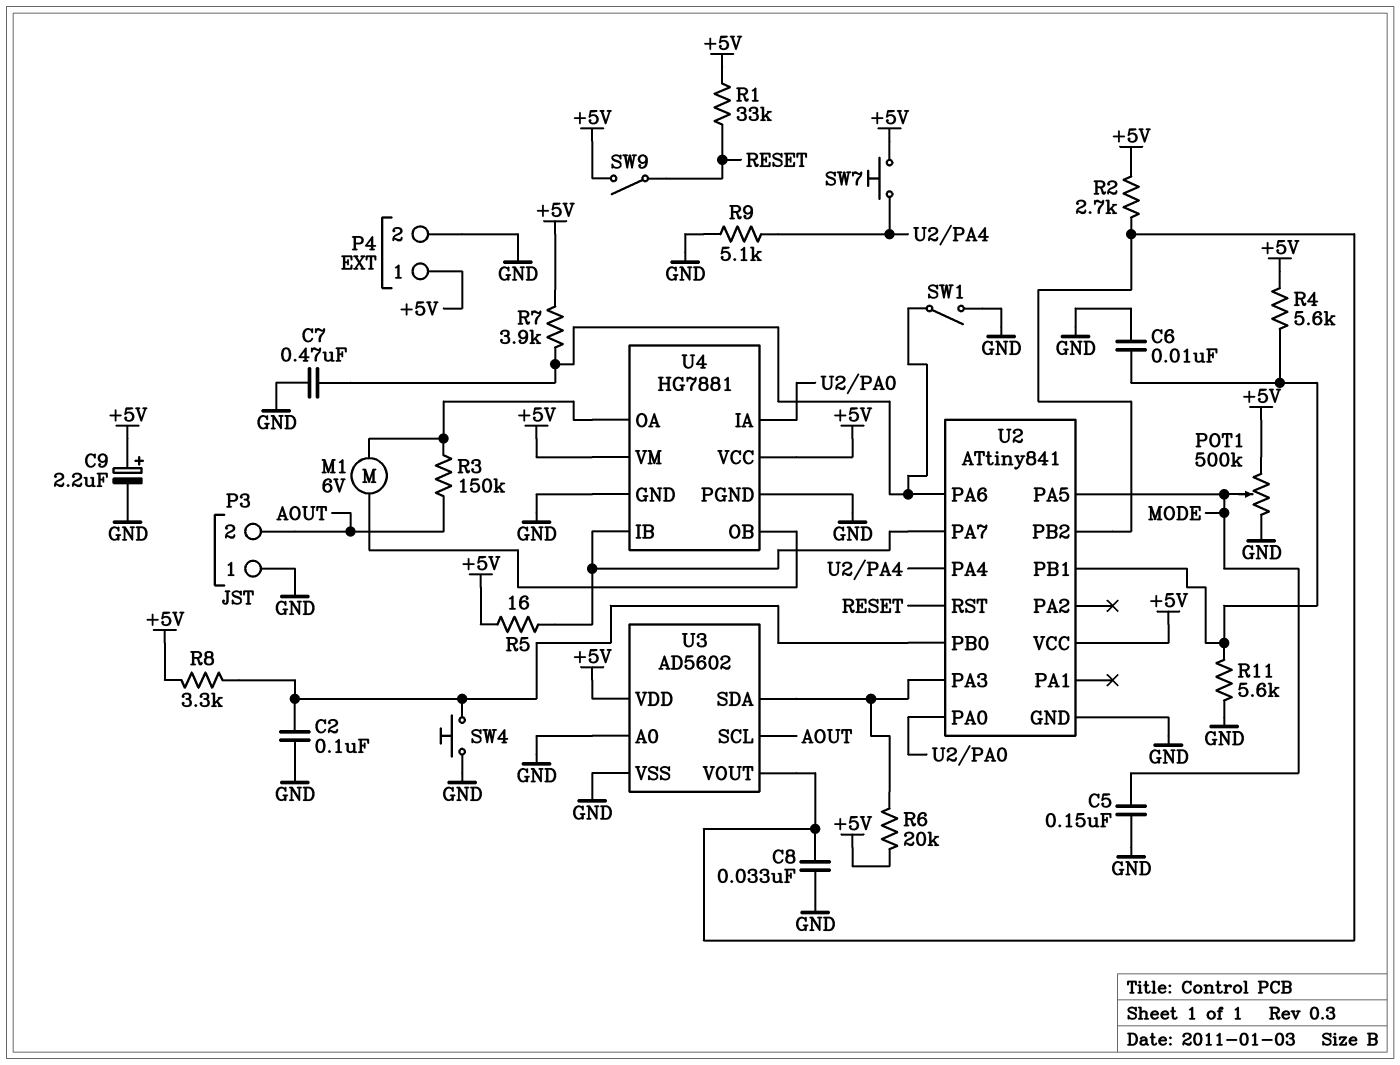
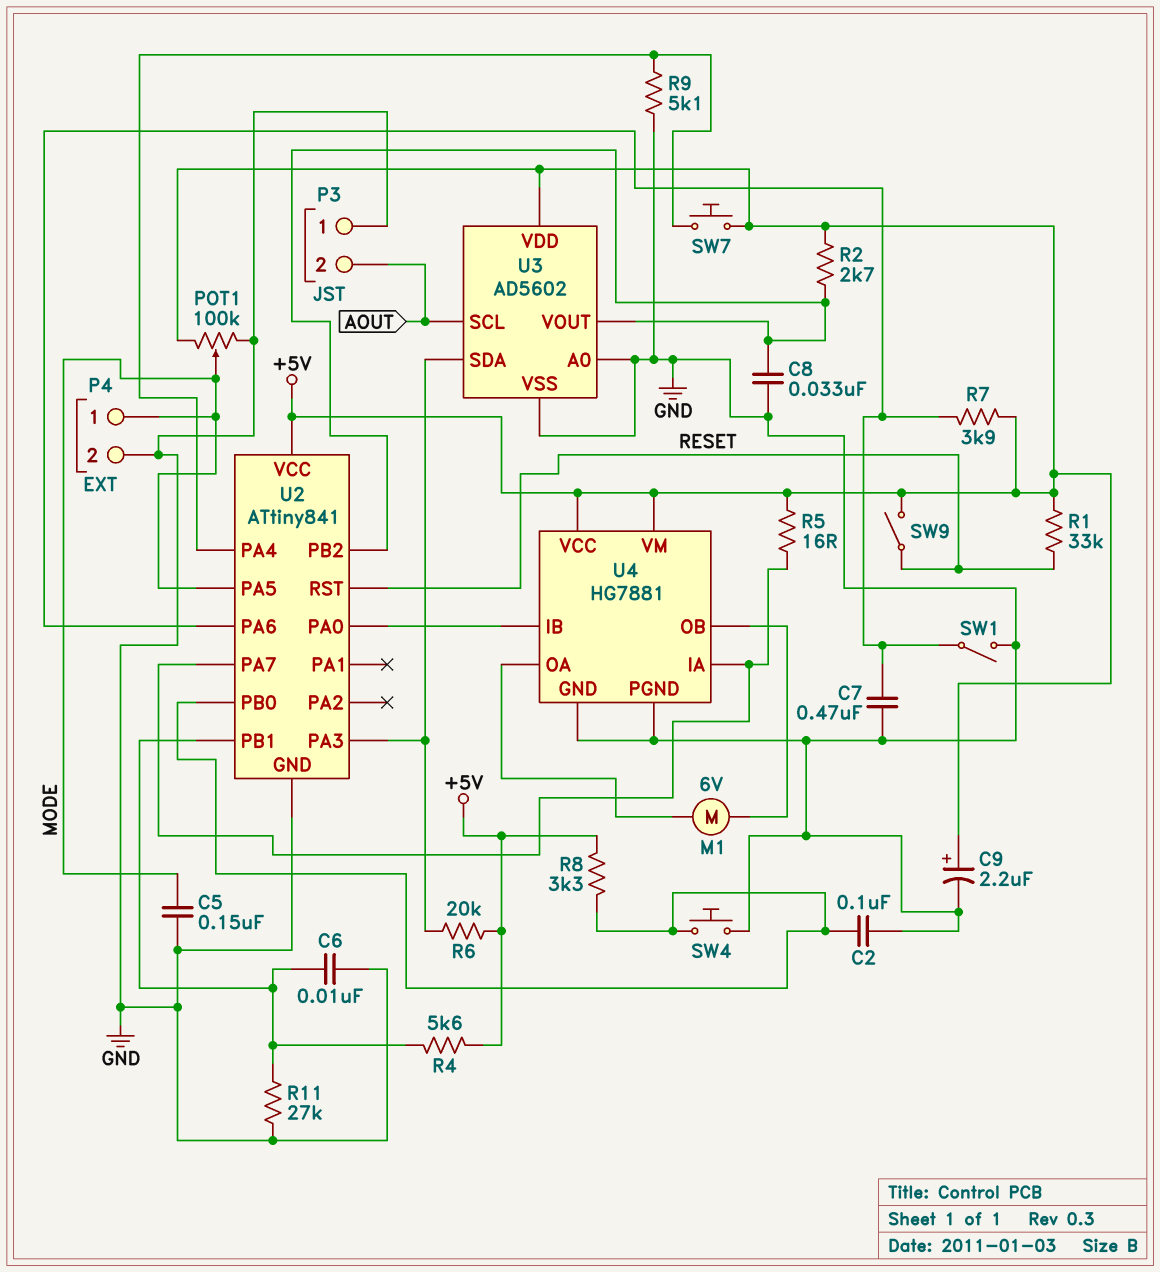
P4 pin 1: +5V -> MODE
POT1: 500k (+5V, GND, wiper MODE) -> 100k (+5V, GND, wiper MODE)
R3: 150k (AOUT, U4/OA) -> none
R11: 5.6k (GND, U2/PB1) -> 27k (GND, U2/PB1)
U4 pin IA: U2/PA0 -> U2/PA7
U4 pin IB: U2/PA7 -> U2/PA0

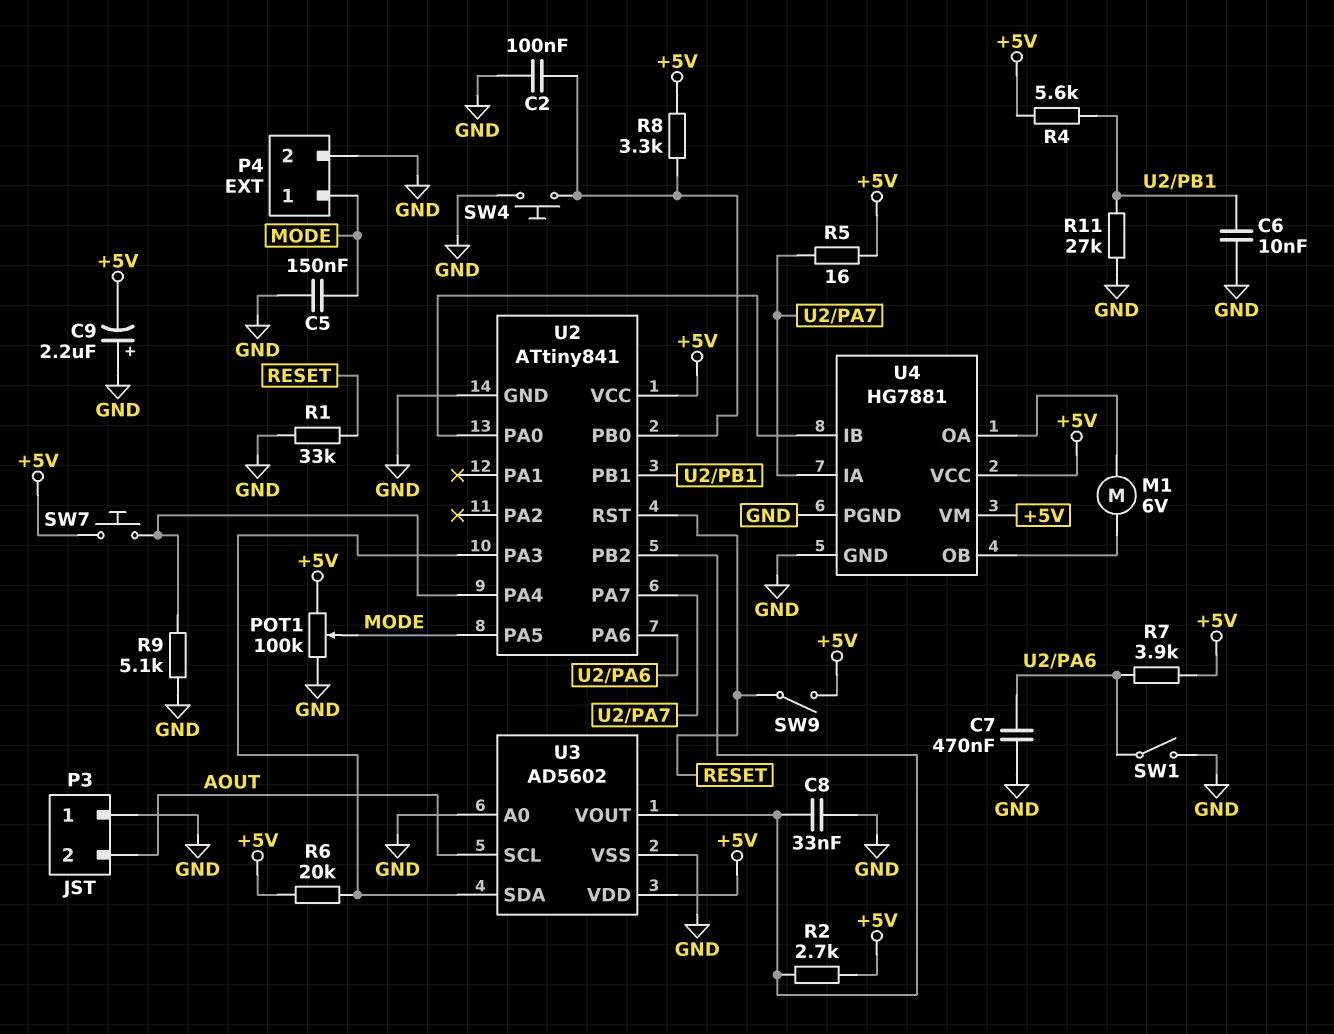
C9: 2.2uF (plus +5V, minus GND) -> 2.2uF (plus GND, minus +5V)
R1: 33k (+5V, RESET) -> 33k (GND, RESET)

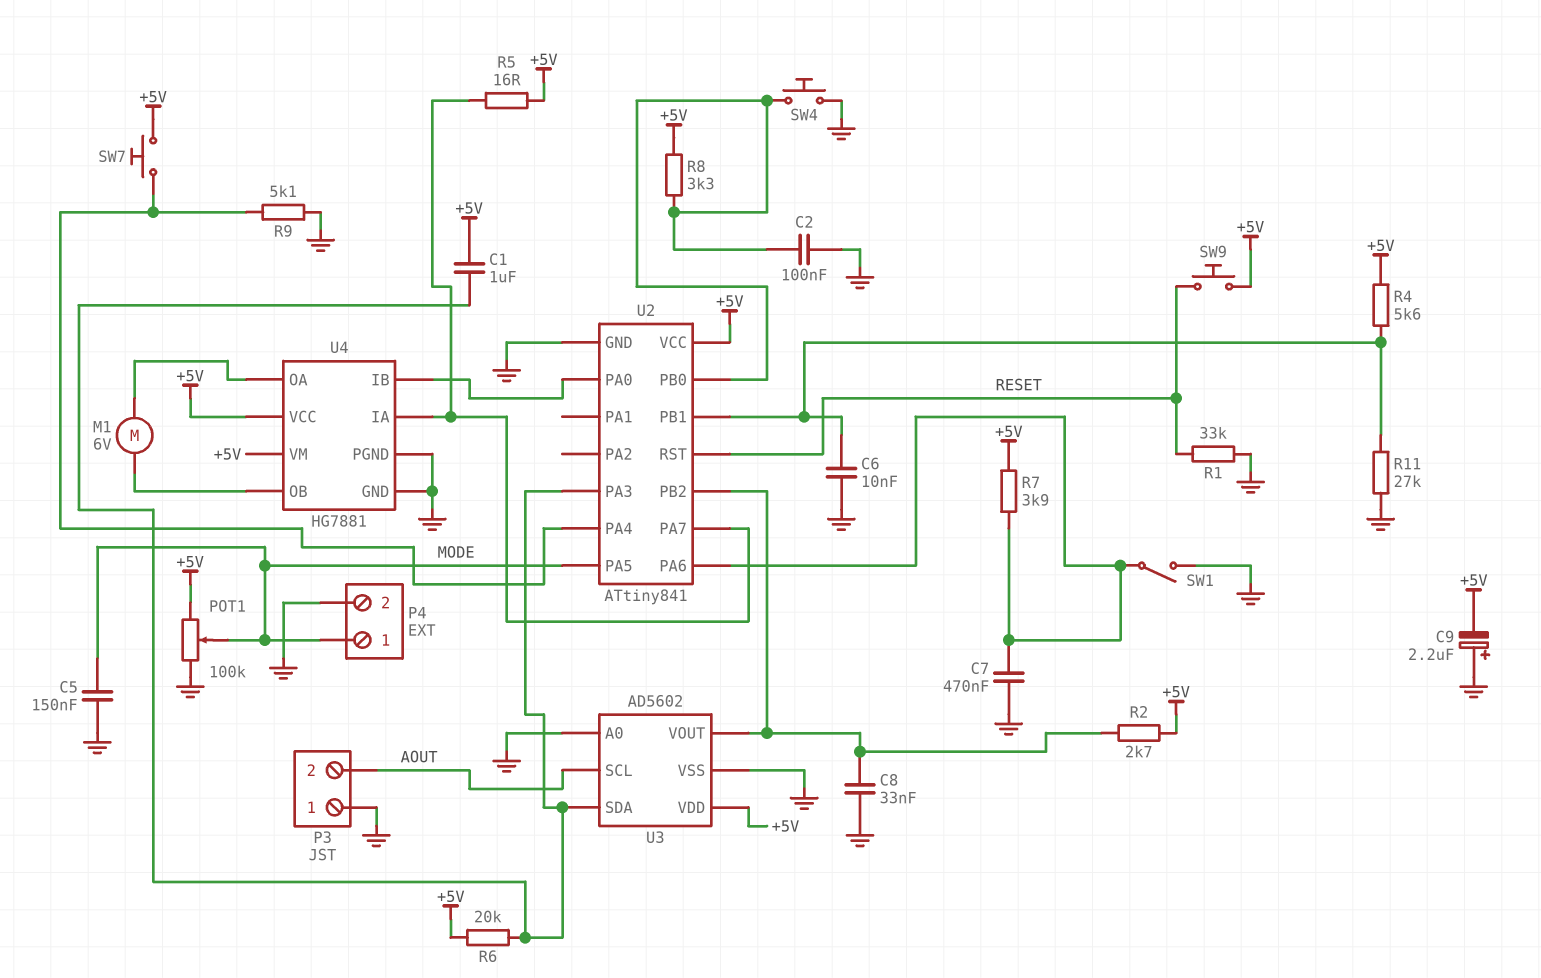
C1: none -> 1uF (+5V, U2/PA3)
SW9: switch (+5V, RESET) -> button (+5V, RESET)

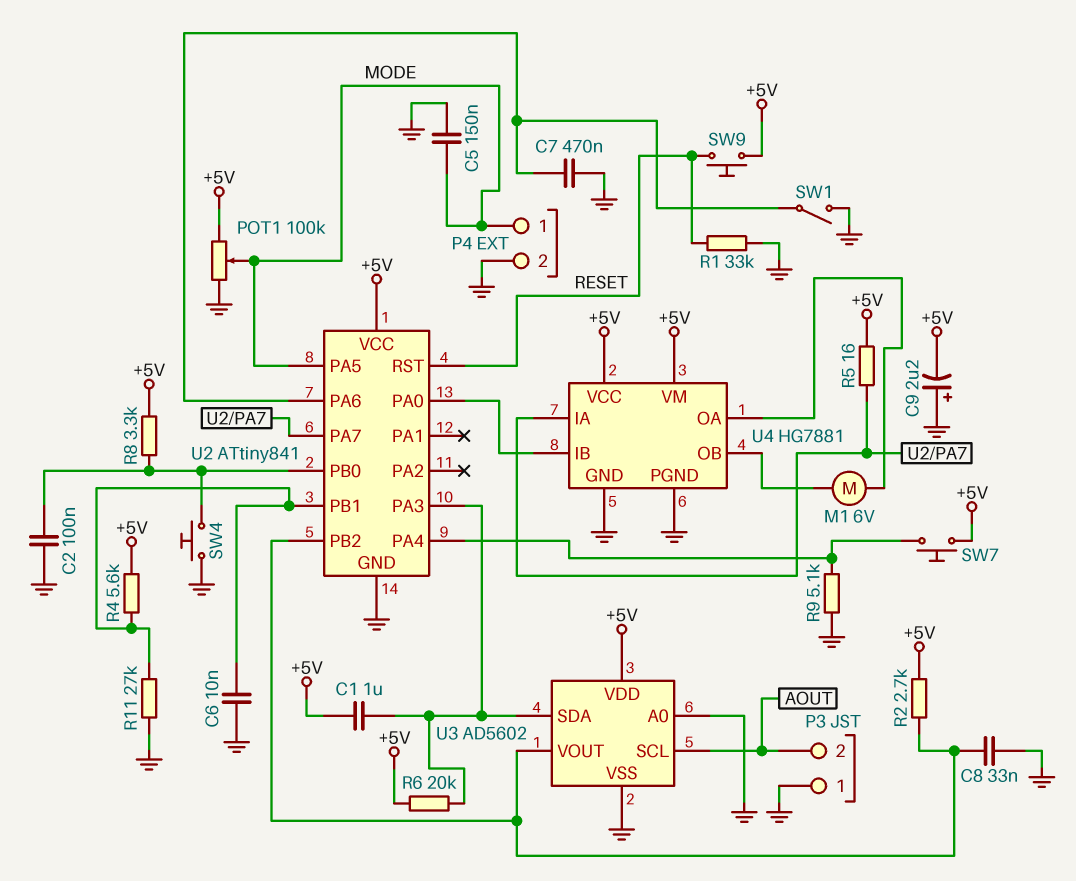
R7: 3.9k (+5V, U2/PA6) -> none

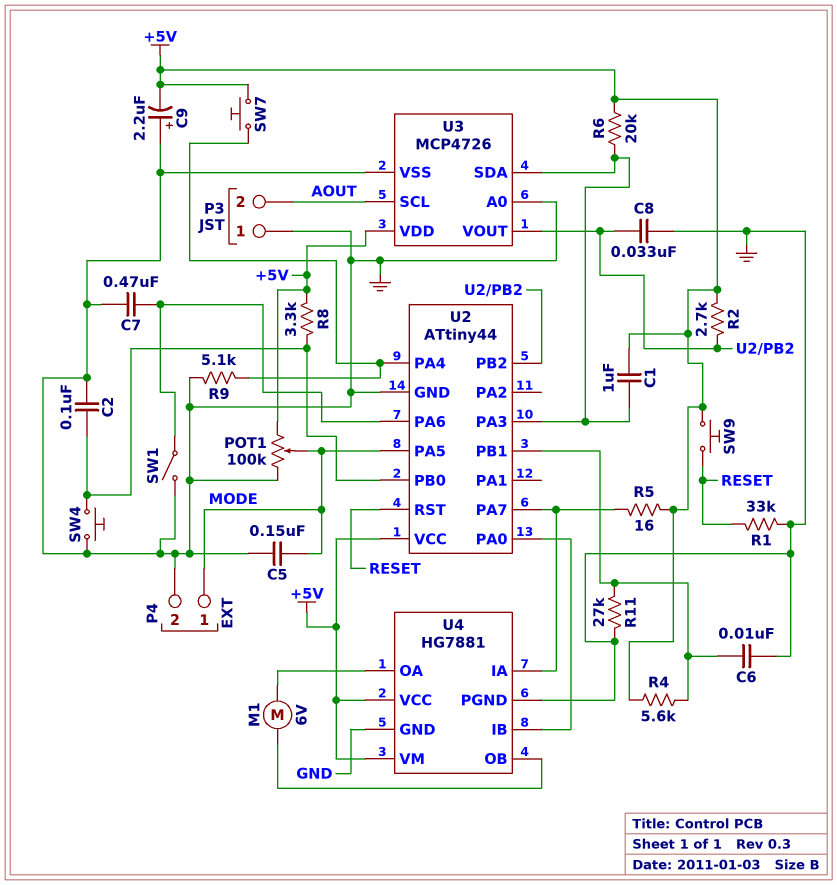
U2: ATtiny841 -> ATtiny44
U3: AD5602 -> MCP4726

